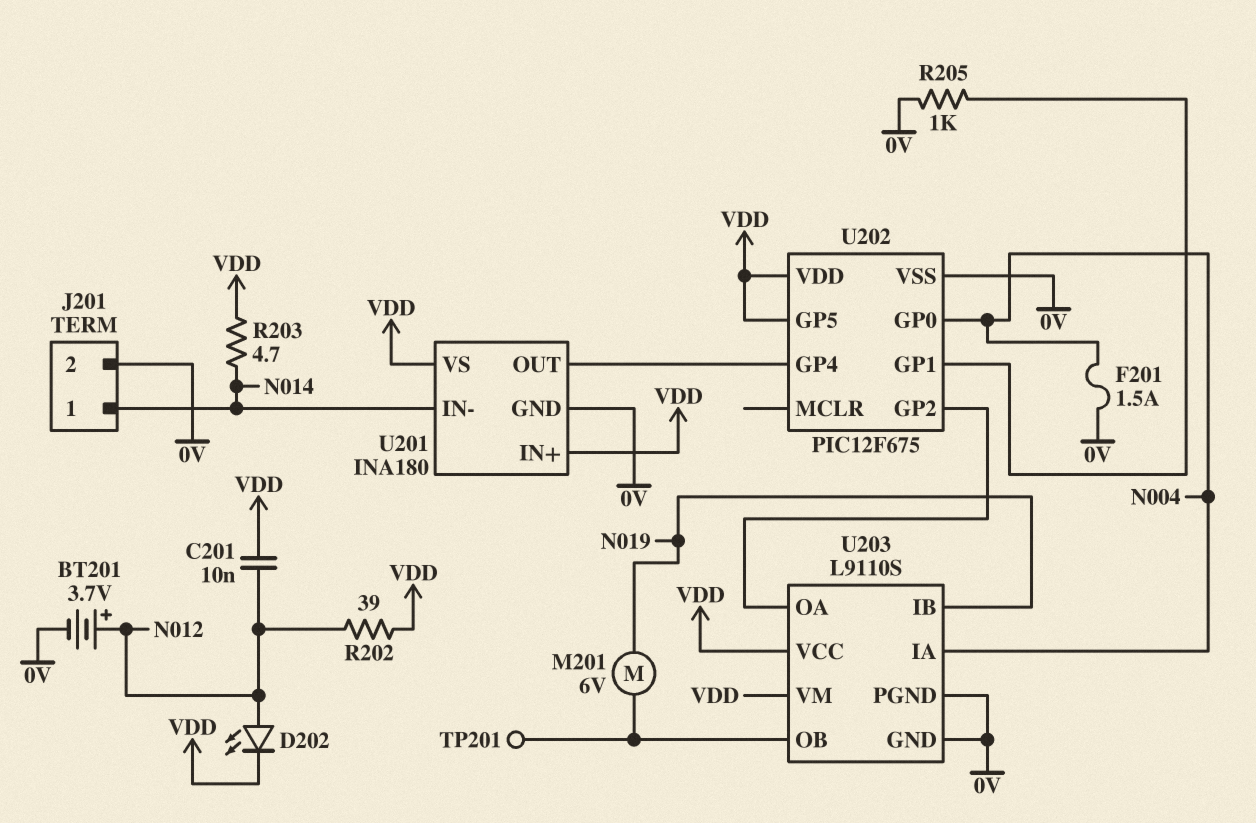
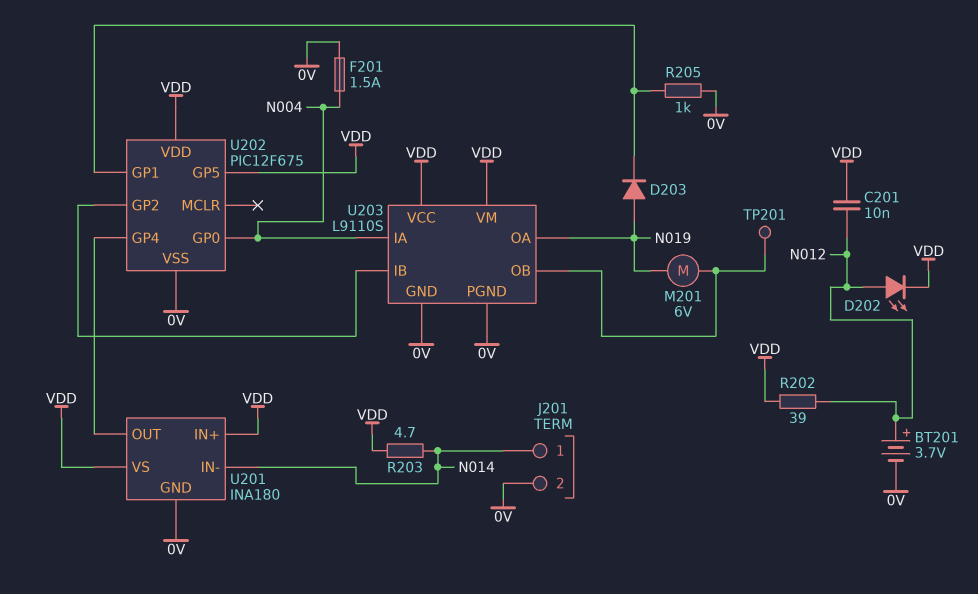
D203: none -> diode (A N019, K U202/GP1)
U203 pin IB: N019 -> U202/GP2
U203 pin OA: U202/GP2 -> N019

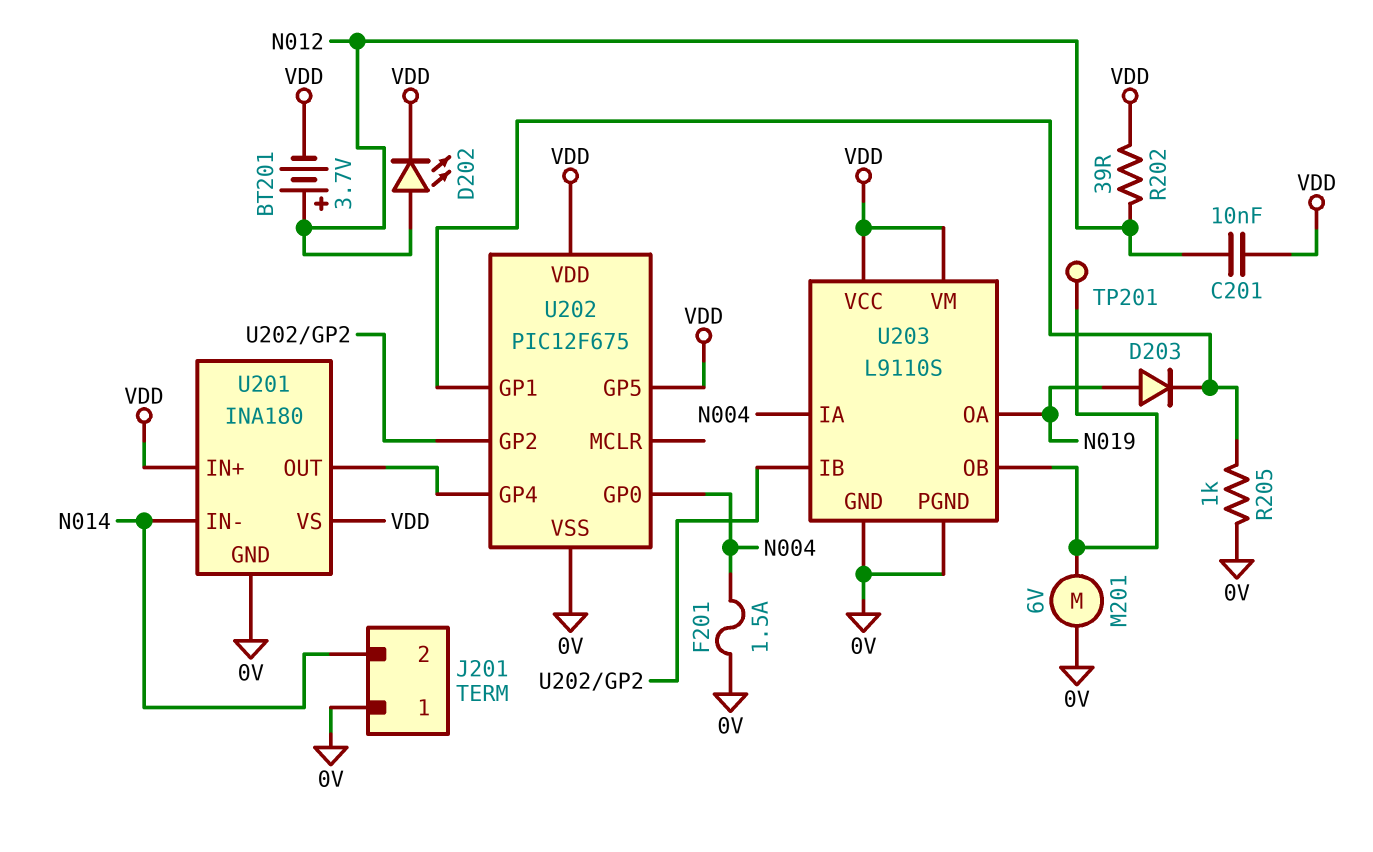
BT201: 3.7V (plus N012, minus 0V) -> 3.7V (plus N012, minus VDD)
J201 pin 1: N014 -> 0V
J201 pin 2: 0V -> N014
M201: motor 6V (N019, U203/OB) -> motor 6V (0V, U203/OB)
R203: 4.7 (N014, VDD) -> none

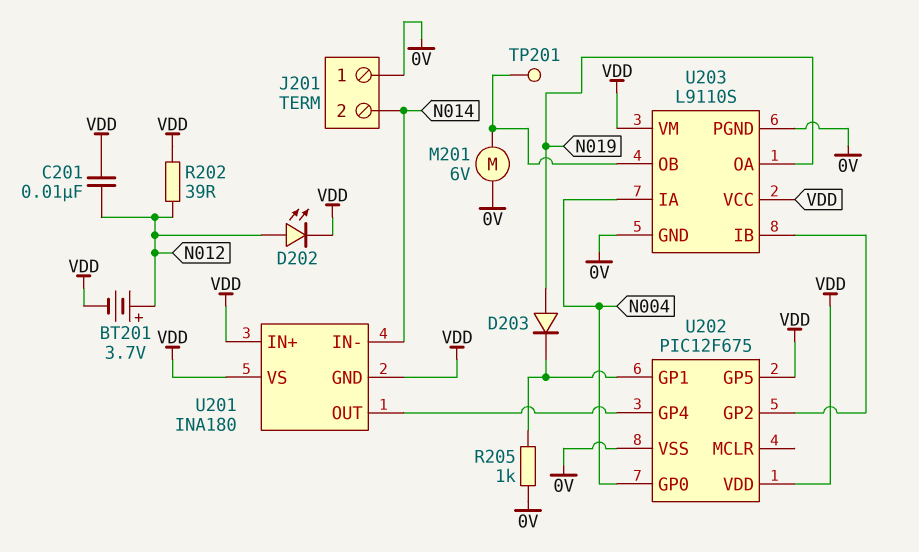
F201: 1.5A (0V, N004) -> none
U201 pin GND: 0V -> VDD

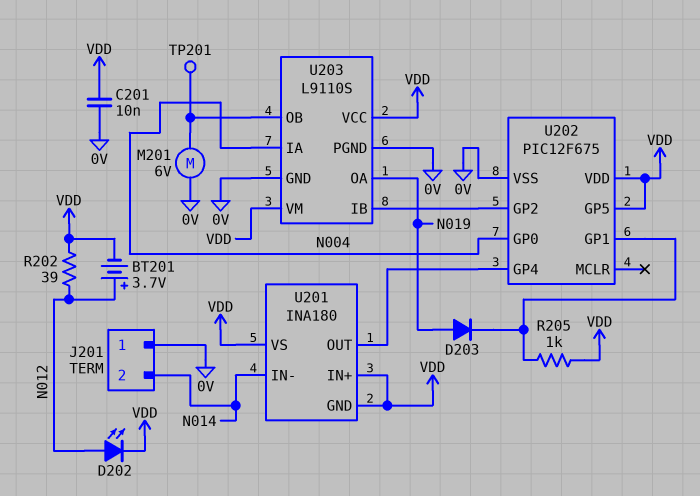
C201: 10nF (N012, VDD) -> 10nF (0V, VDD)
R205: 1k (0V, U202/GP1) -> 1k (U202/GP1, VDD)

